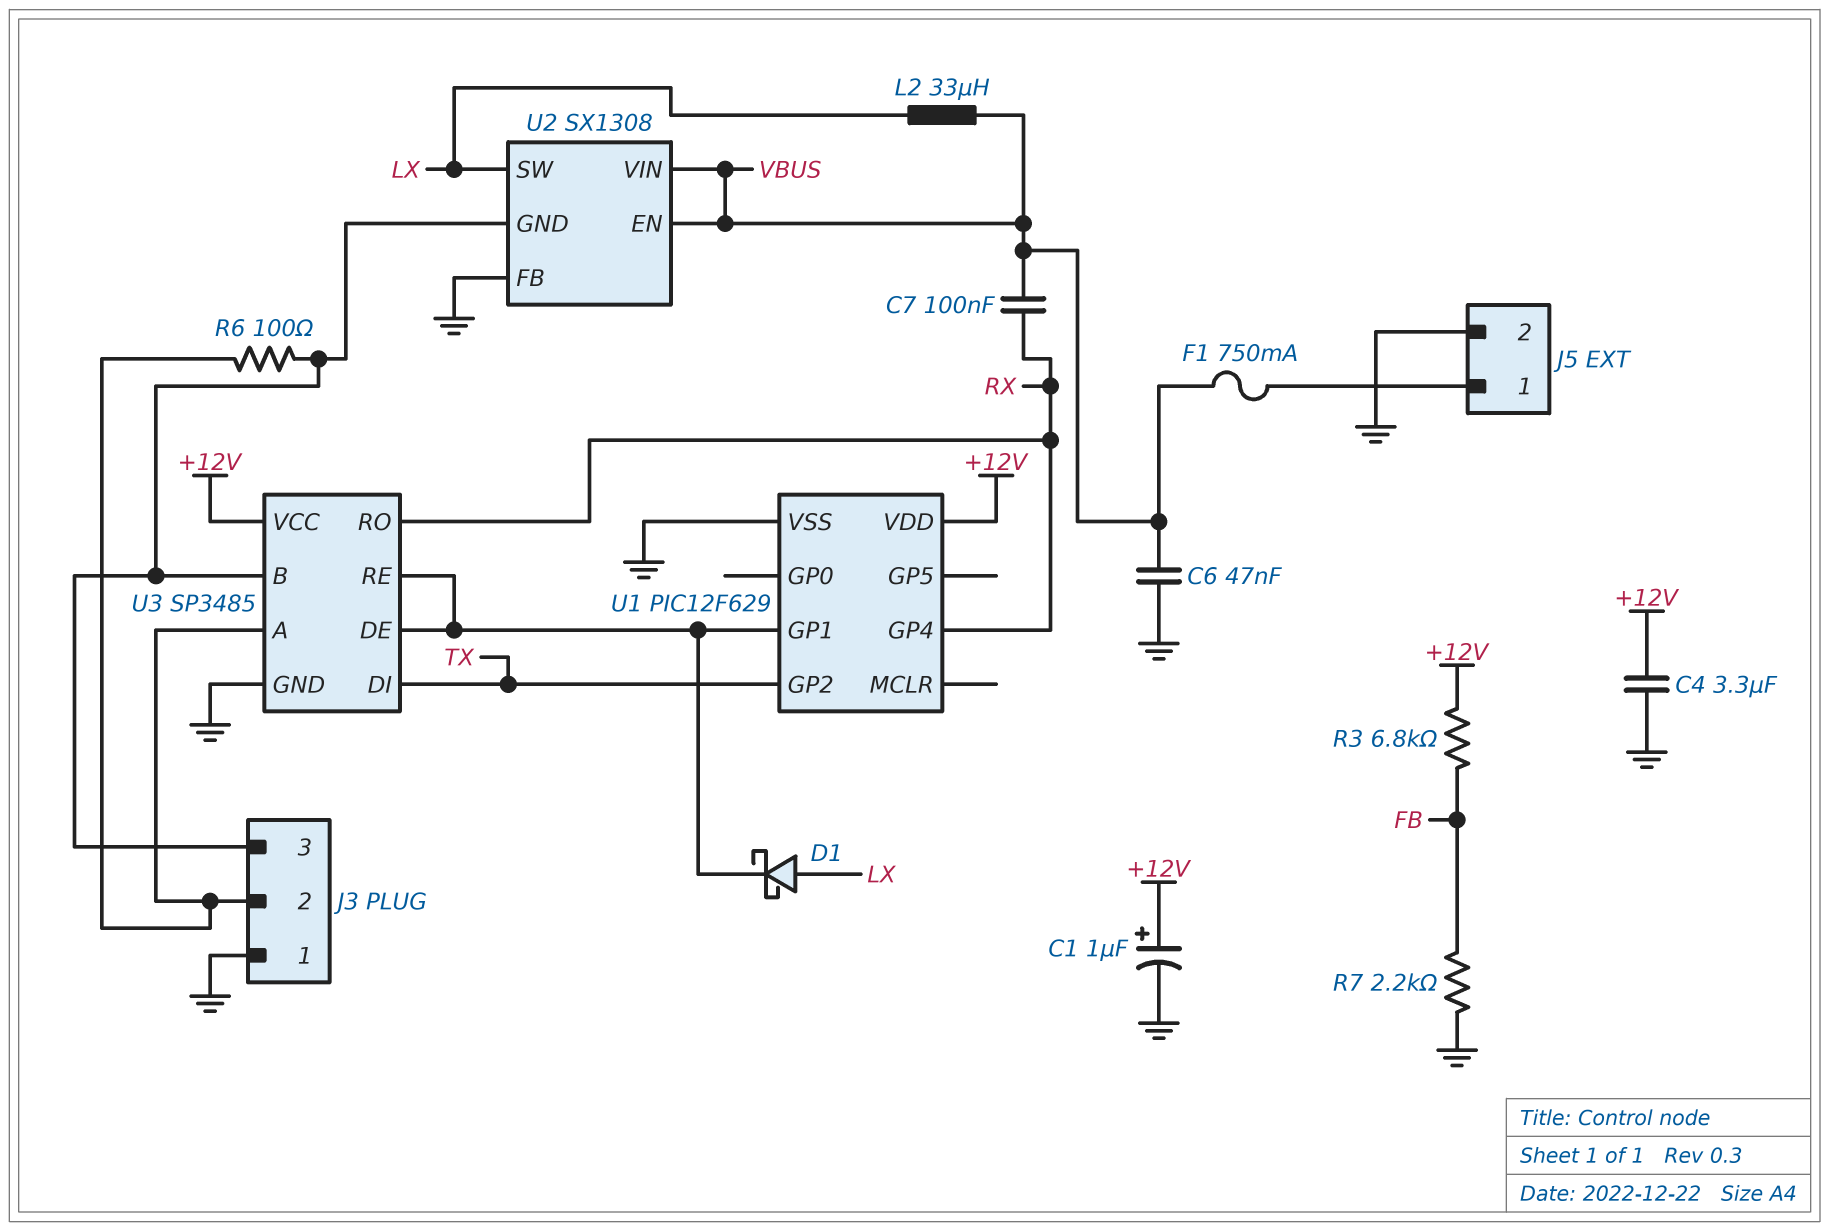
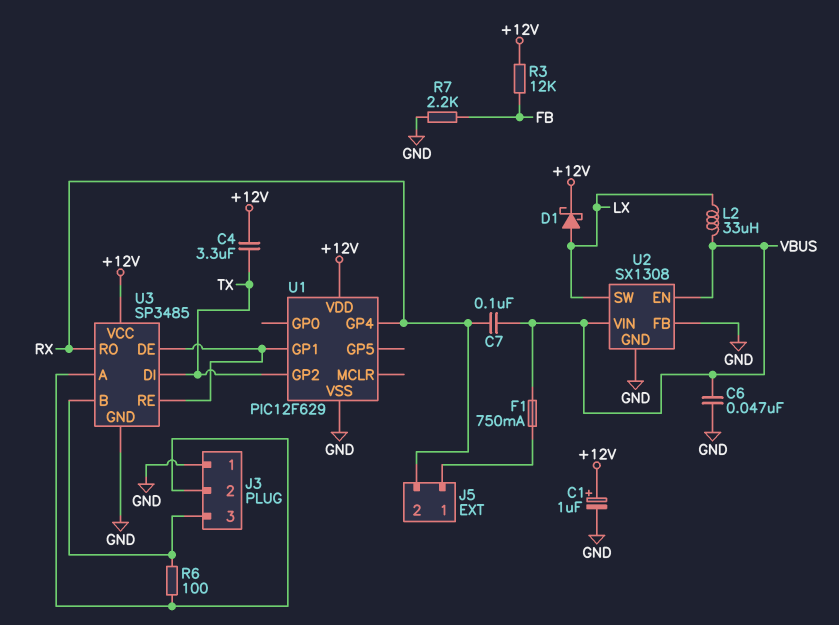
C4: 3.3uF (+12V, GND) -> 3.3uF (+12V, TX)
D1: schottky (A LX, K U1/GP1) -> schottky (A LX, K +12V)
J5 pin 2: GND -> RX
R3: 6.8k (+12V, FB) -> 12k (+12V, FB)
U2 pin GND: J3/3 -> GND

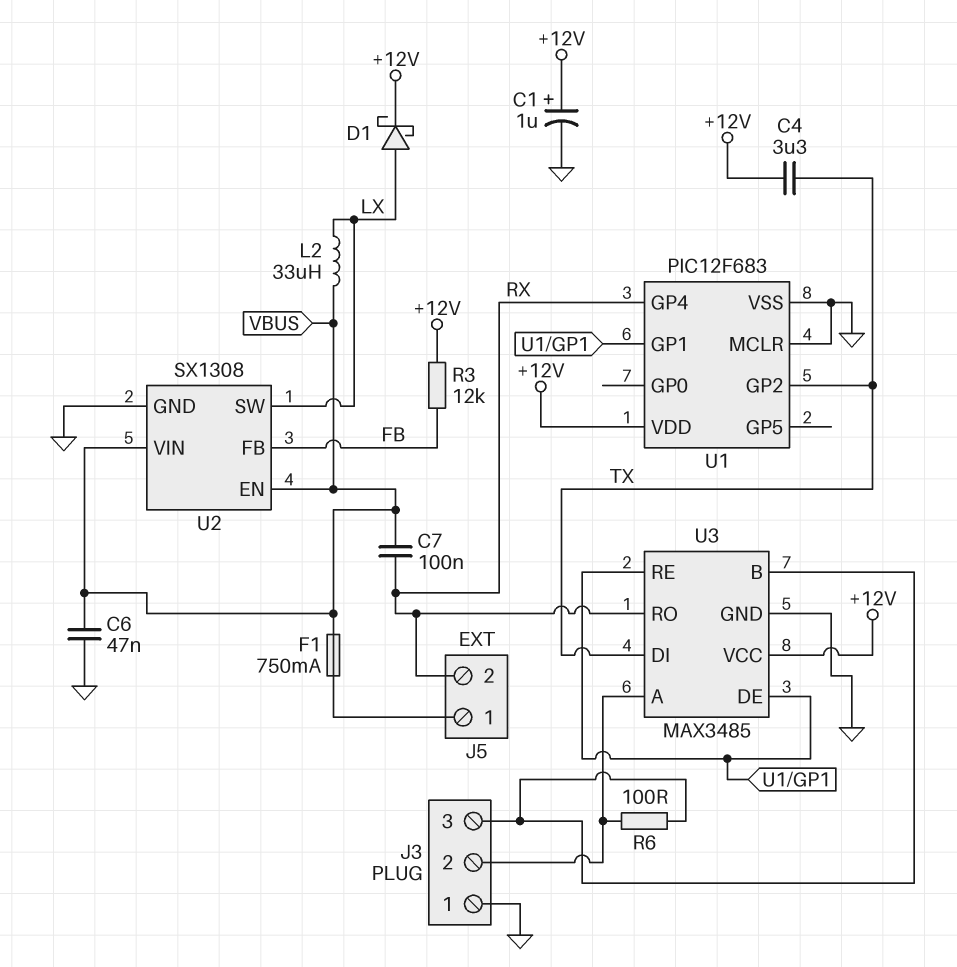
R7: 2.2k (FB, GND) -> none
U1: PIC12F629 -> PIC12F683
U1 pin MCLR: none -> GND
U2 pin FB: GND -> FB
U3: SP3485 -> MAX3485

